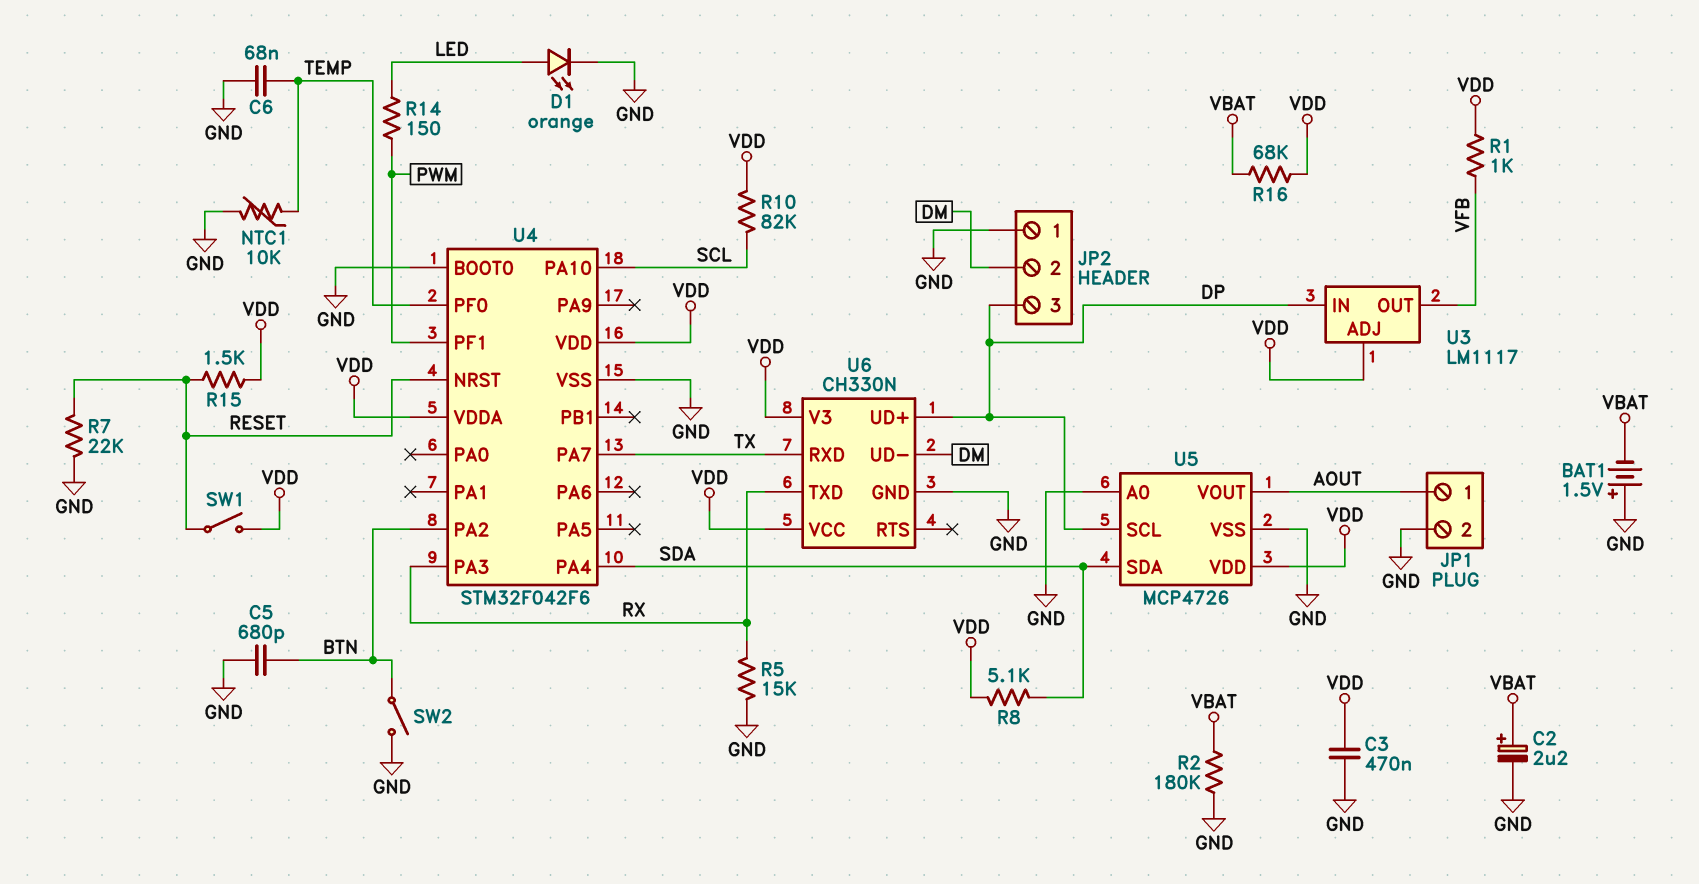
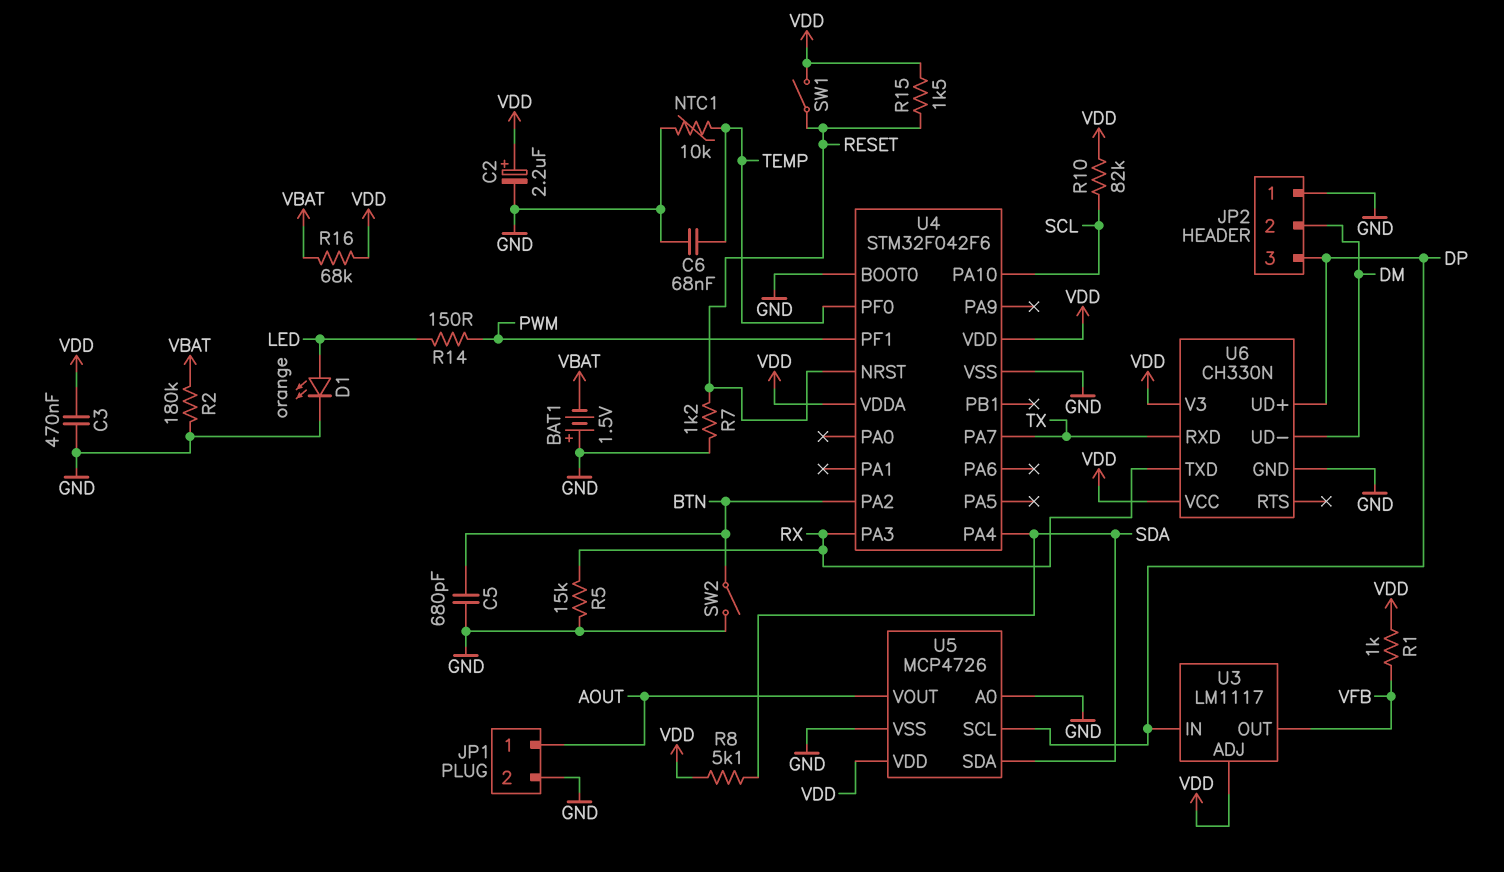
C2: 2.2uF (plus VBAT, minus GND) -> 2.2uF (plus VDD, minus GND)
R7: 22k (GND, RESET) -> 1.2k (GND, RESET)

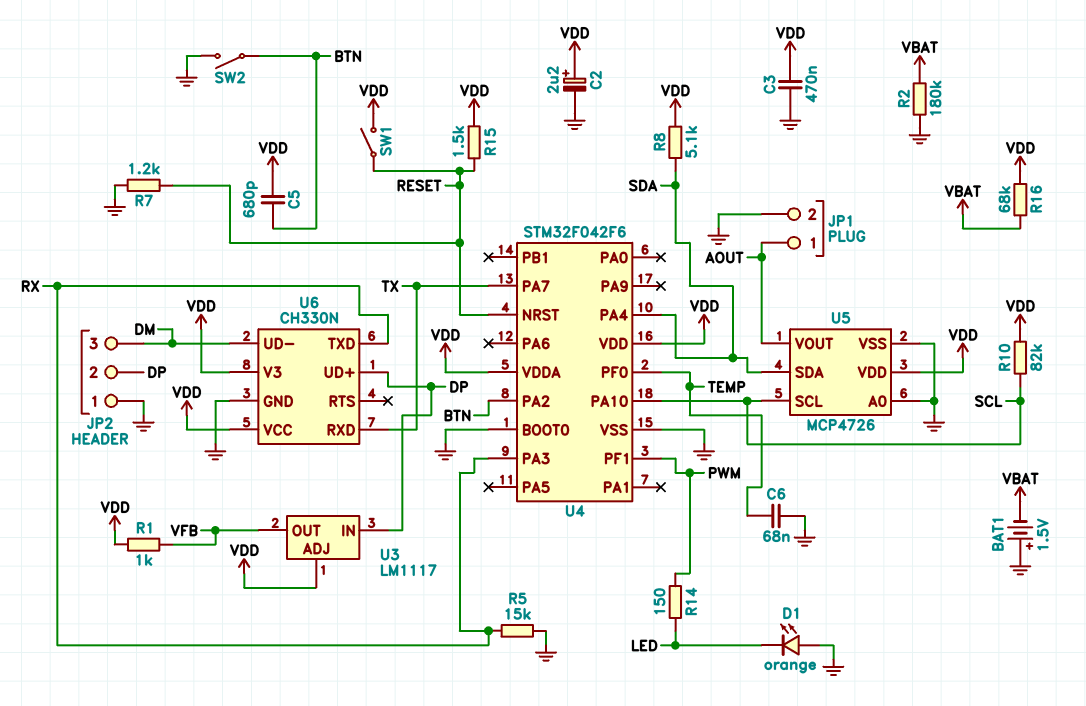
C5: 680pF (BTN, GND) -> 680pF (BTN, VDD)
D1: LED orange (A LED, K GND) -> LED orange (A GND, K LED)
JP2 pin 2: DM -> DP
JP2 pin 3: DP -> DM
NTC1: 10k (GND, TEMP) -> none
U5 pin SCL: DP -> SCL

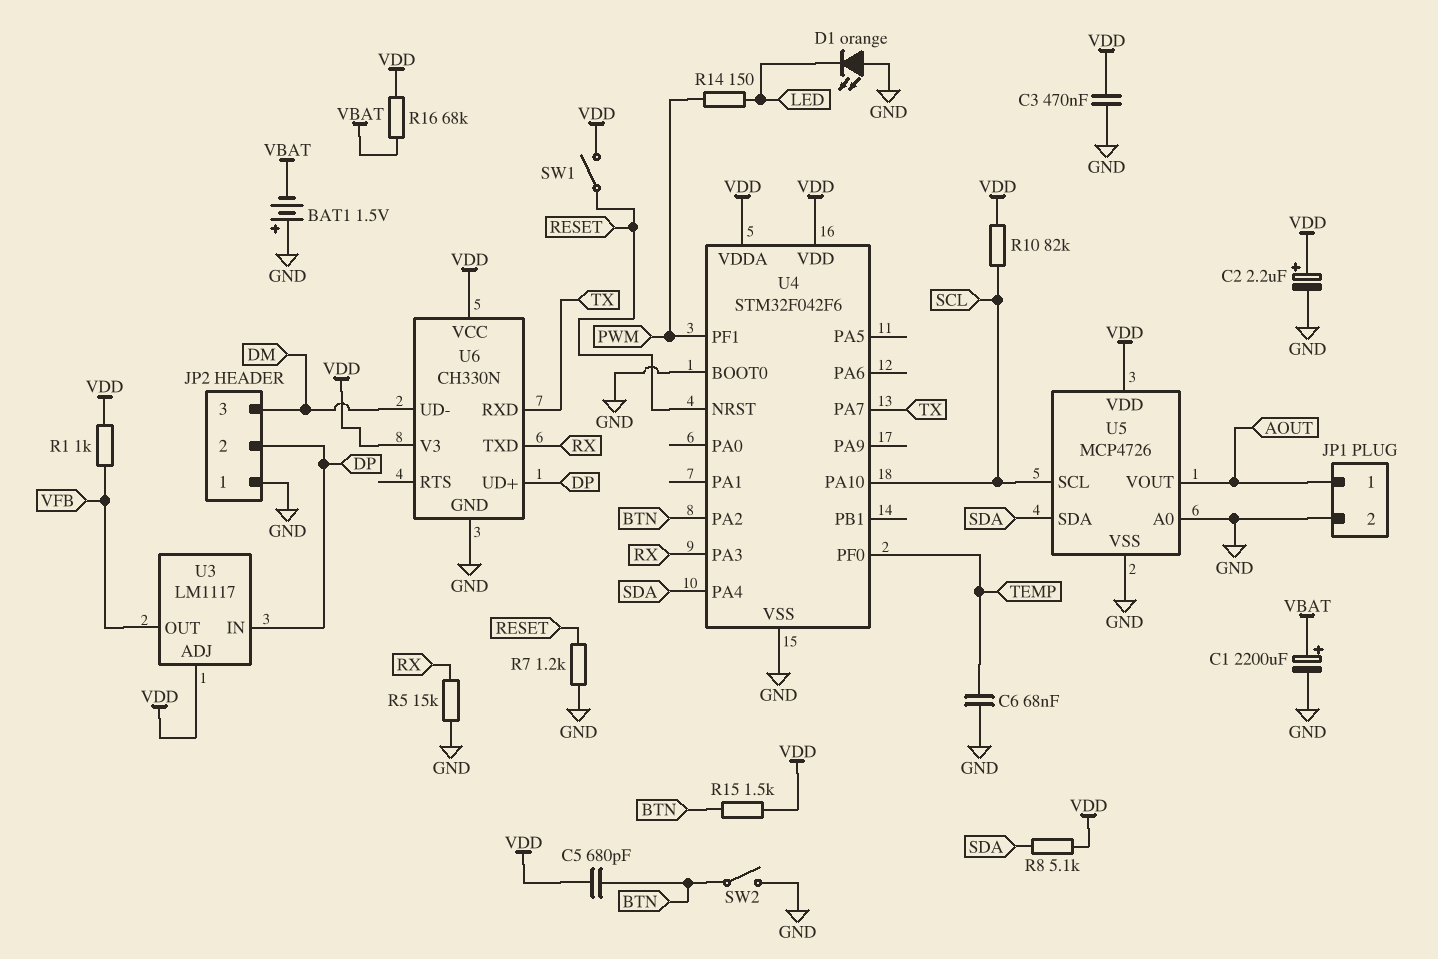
C1: none -> 2200uF (plus VBAT, minus GND)
R2: 180k (GND, VBAT) -> none
R15: 1.5k (RESET, VDD) -> 1.5k (BTN, VDD)

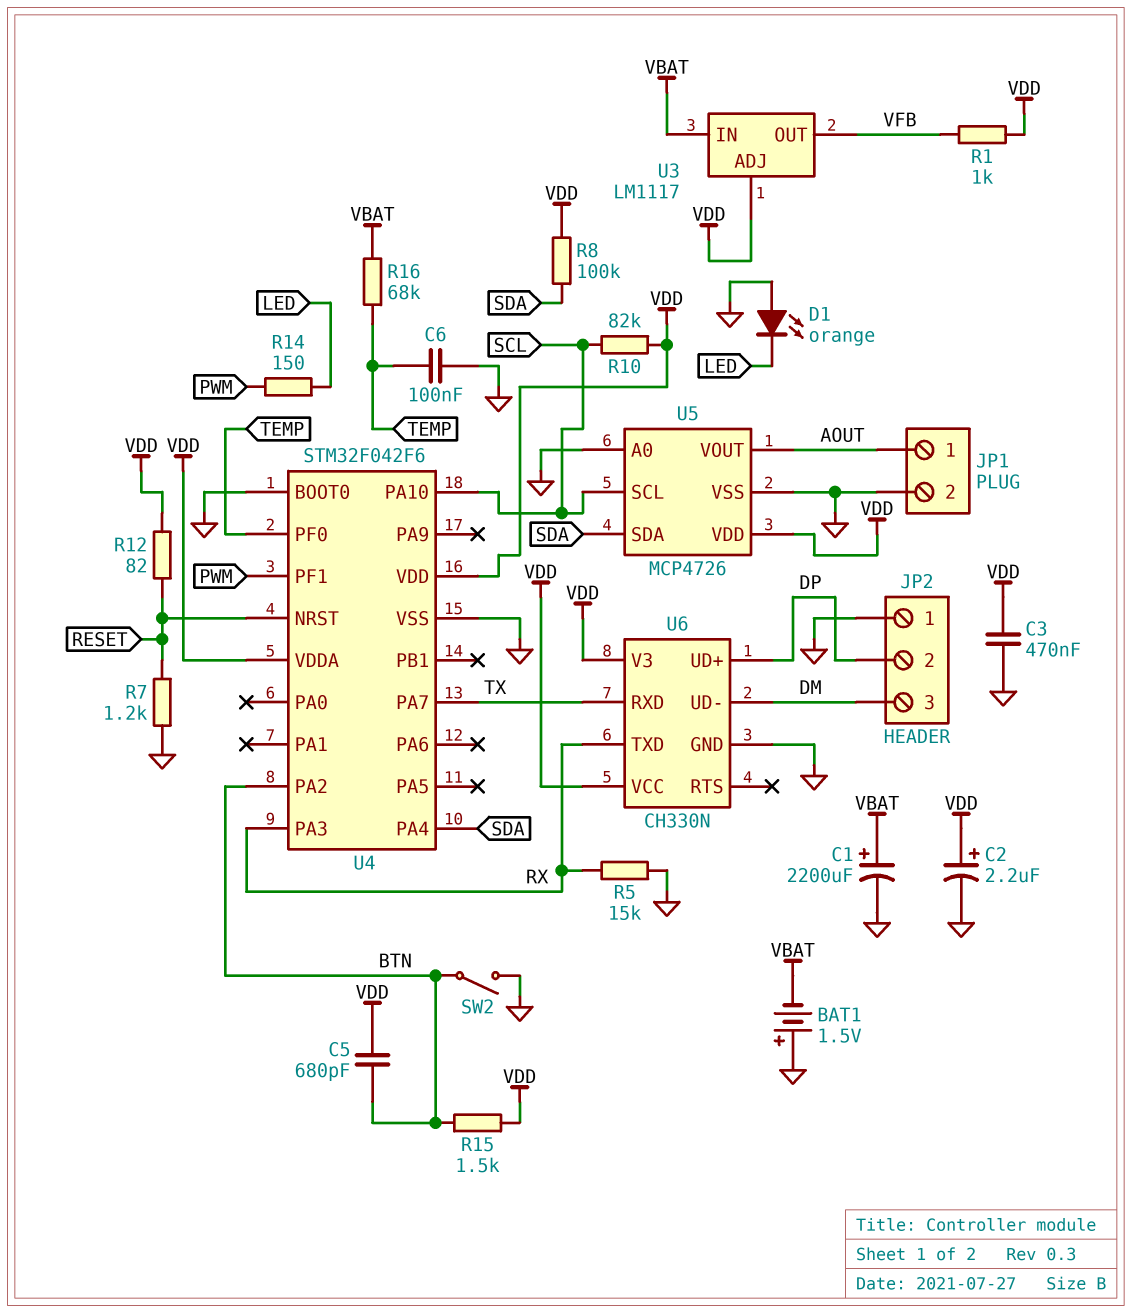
C6: 68nF (GND, TEMP) -> 100nF (GND, TEMP)
R8: 5.1k (SDA, VDD) -> 100k (SDA, VDD)
R12: none -> 82 (RESET, VDD)
R16: 68k (VBAT, VDD) -> 68k (TEMP, VBAT)
SW1: switch (RESET, VDD) -> none
U3 pin IN: DP -> VBAT

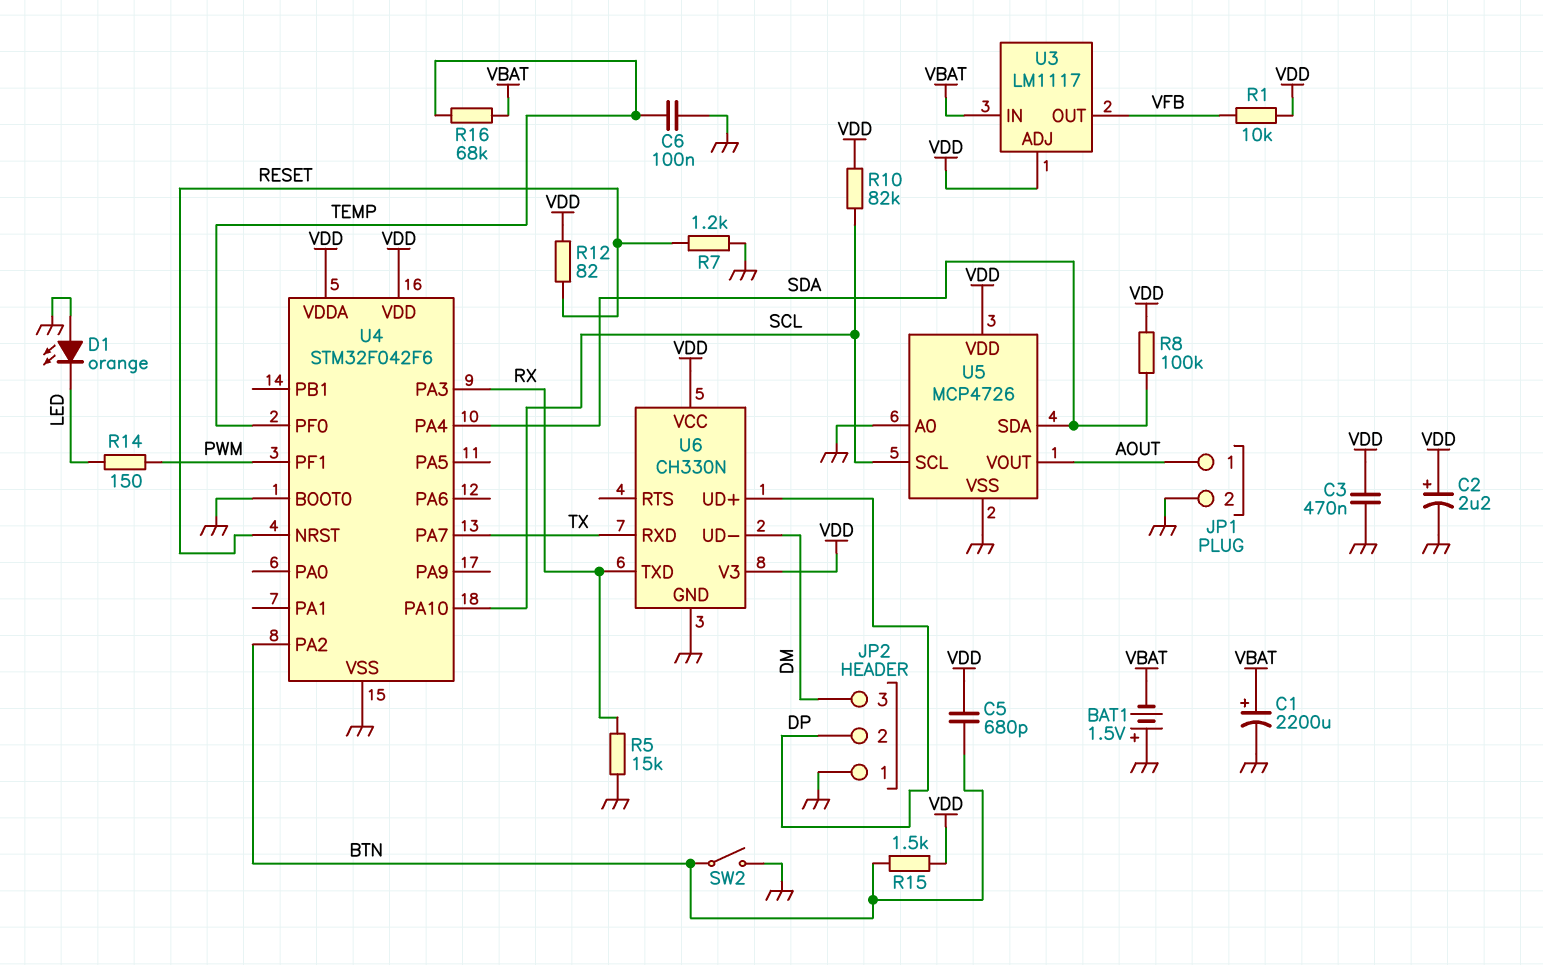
R1: 1k (VDD, VFB) -> 10k (VDD, VFB)

